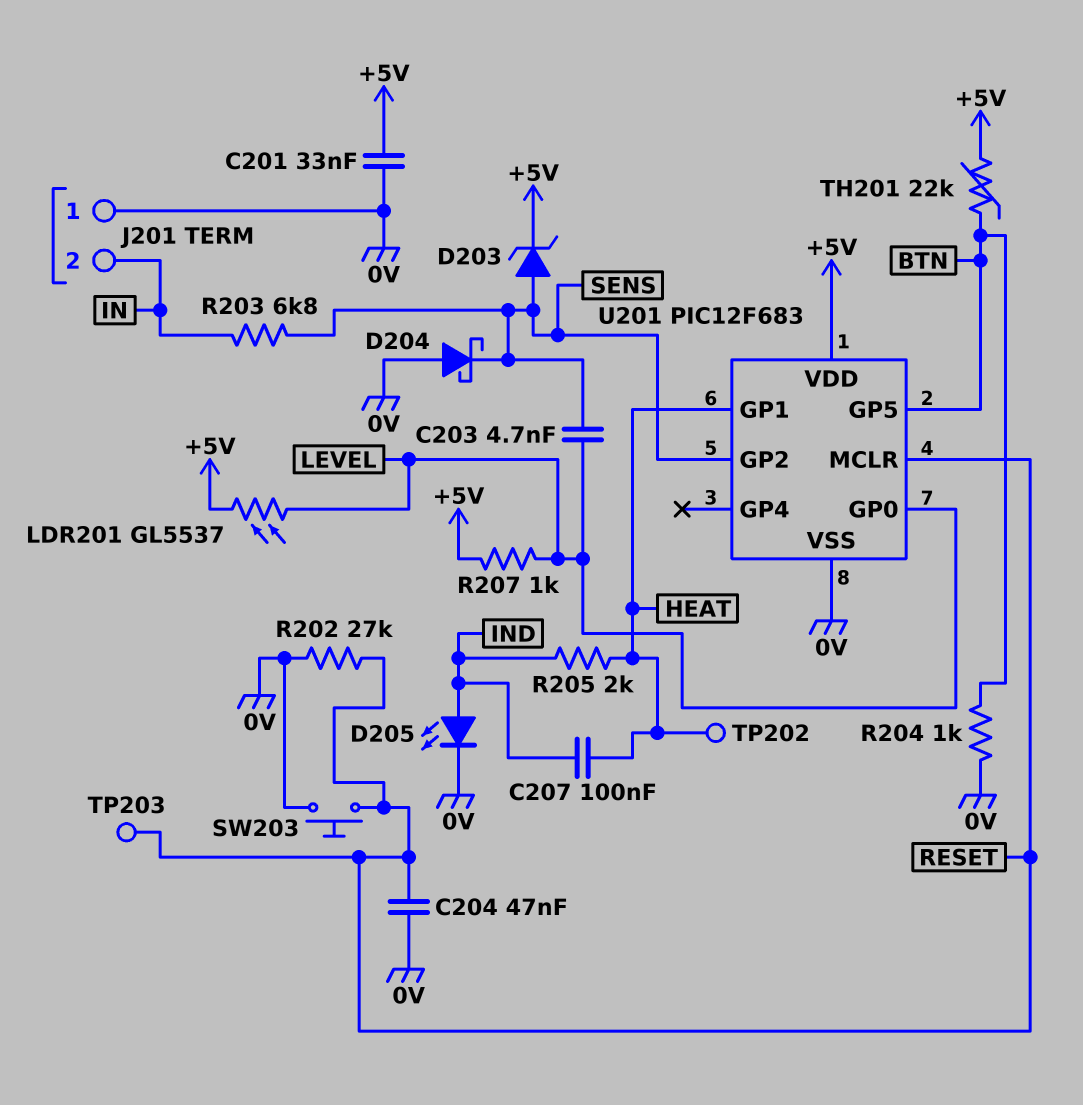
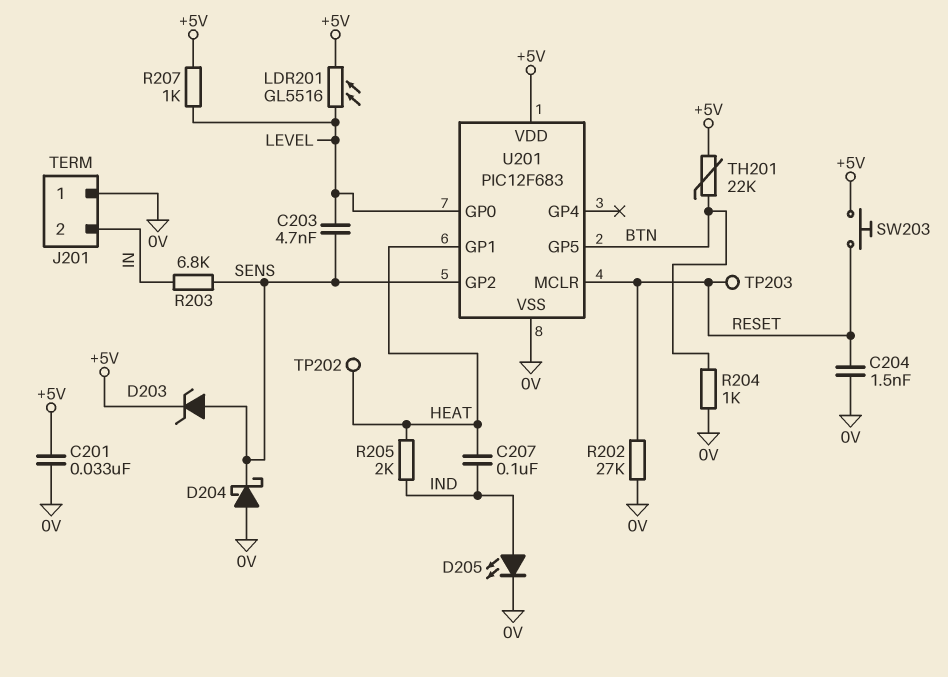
C204: 47nF (0V, RESET) -> 1.5nF (0V, RESET)
LDR201: GL5537 (+5V, LEVEL) -> GL5516 (+5V, LEVEL)
SW203: button (0V, RESET) -> button (+5V, RESET)

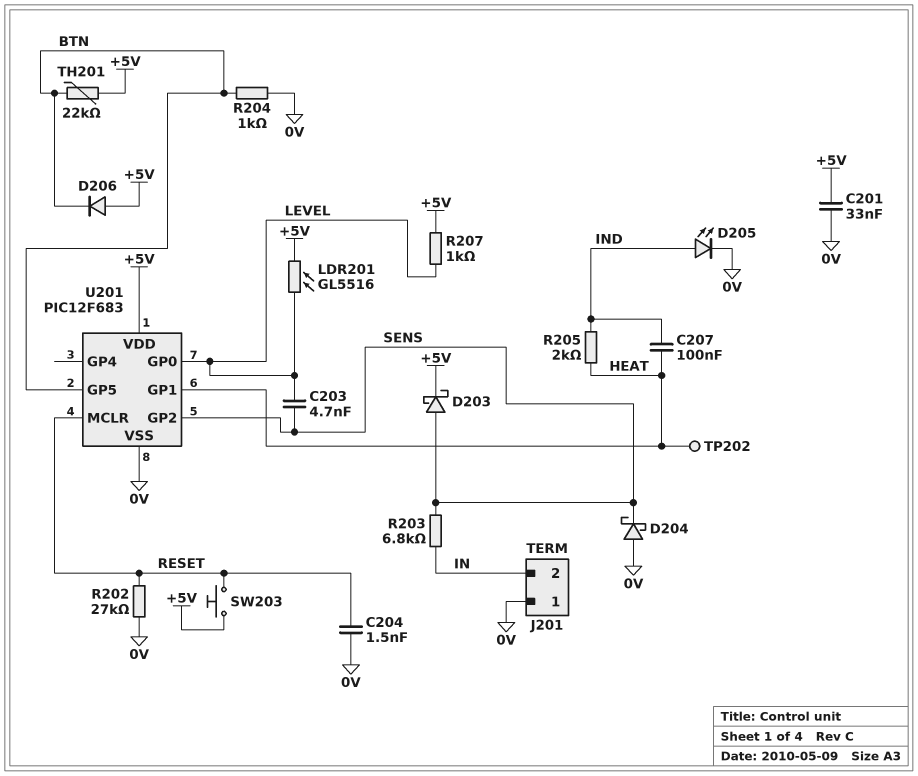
D203: zener (A SENS, K +5V) -> schottky (A SENS, K +5V)
D206: none -> diode (A +5V, K BTN)
TP203: test point (RESET) -> none

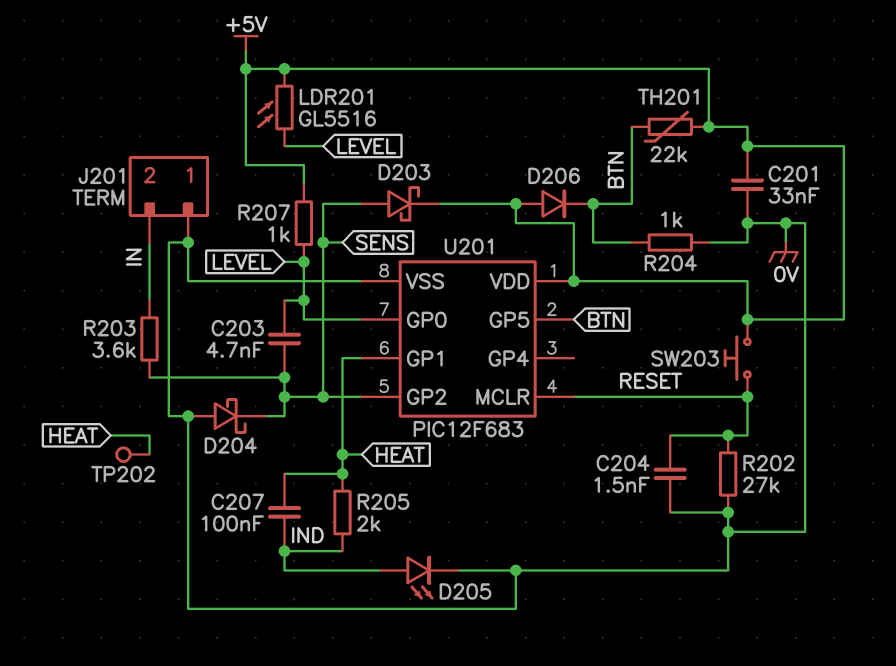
R203: 6.8k (IN, SENS) -> 3.6k (IN, SENS)

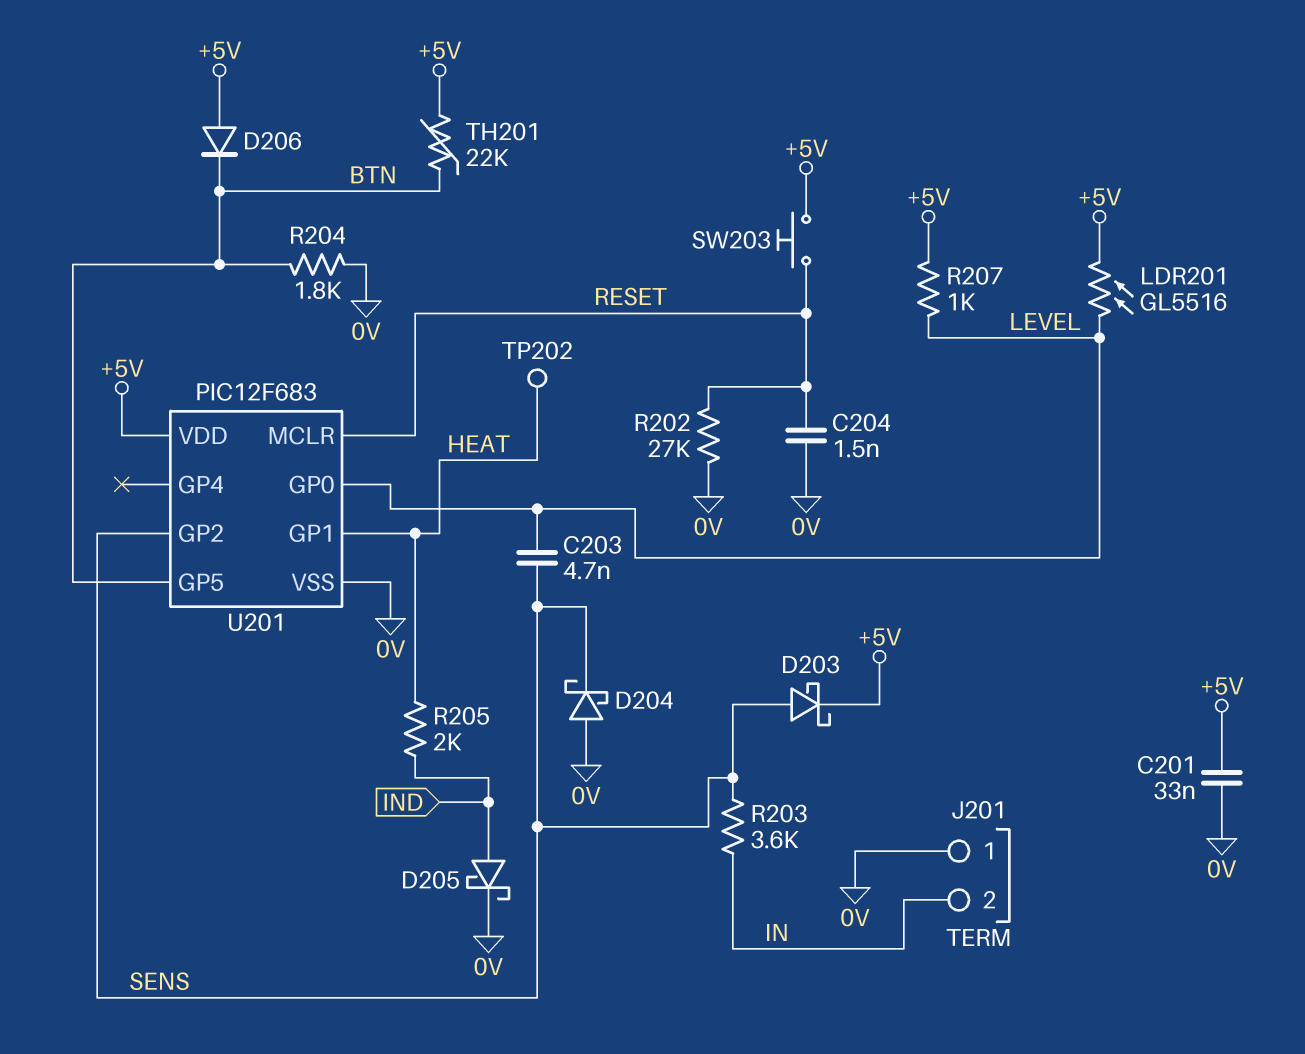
C207: 100nF (HEAT, IND) -> none
D205: LED (A IND, K 0V) -> schottky (A IND, K 0V)
R204: 1k (0V, BTN) -> 1.8k (0V, BTN)

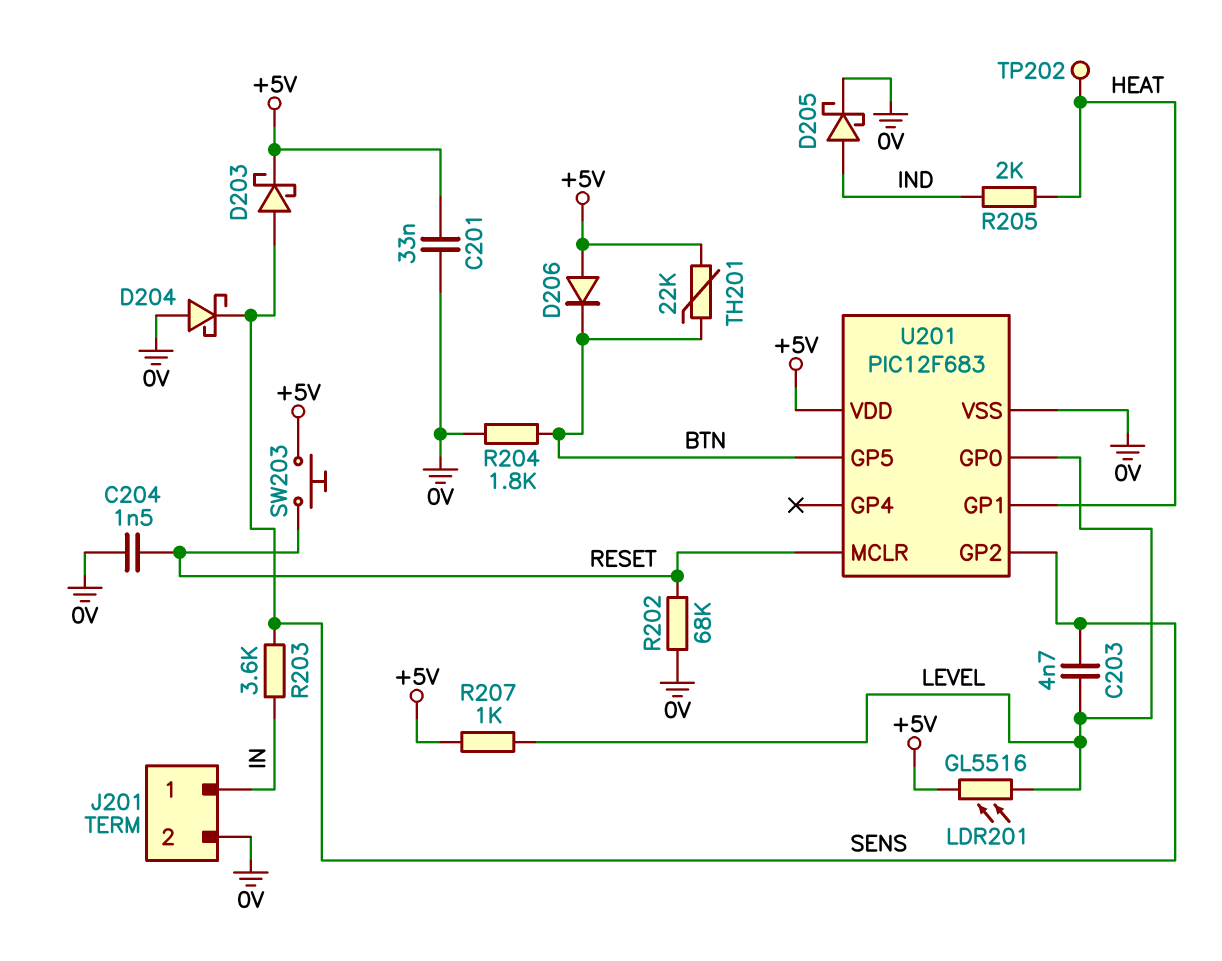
J201 pin 1: 0V -> IN
J201 pin 2: IN -> 0V
R202: 27k (0V, RESET) -> 68k (0V, RESET)

